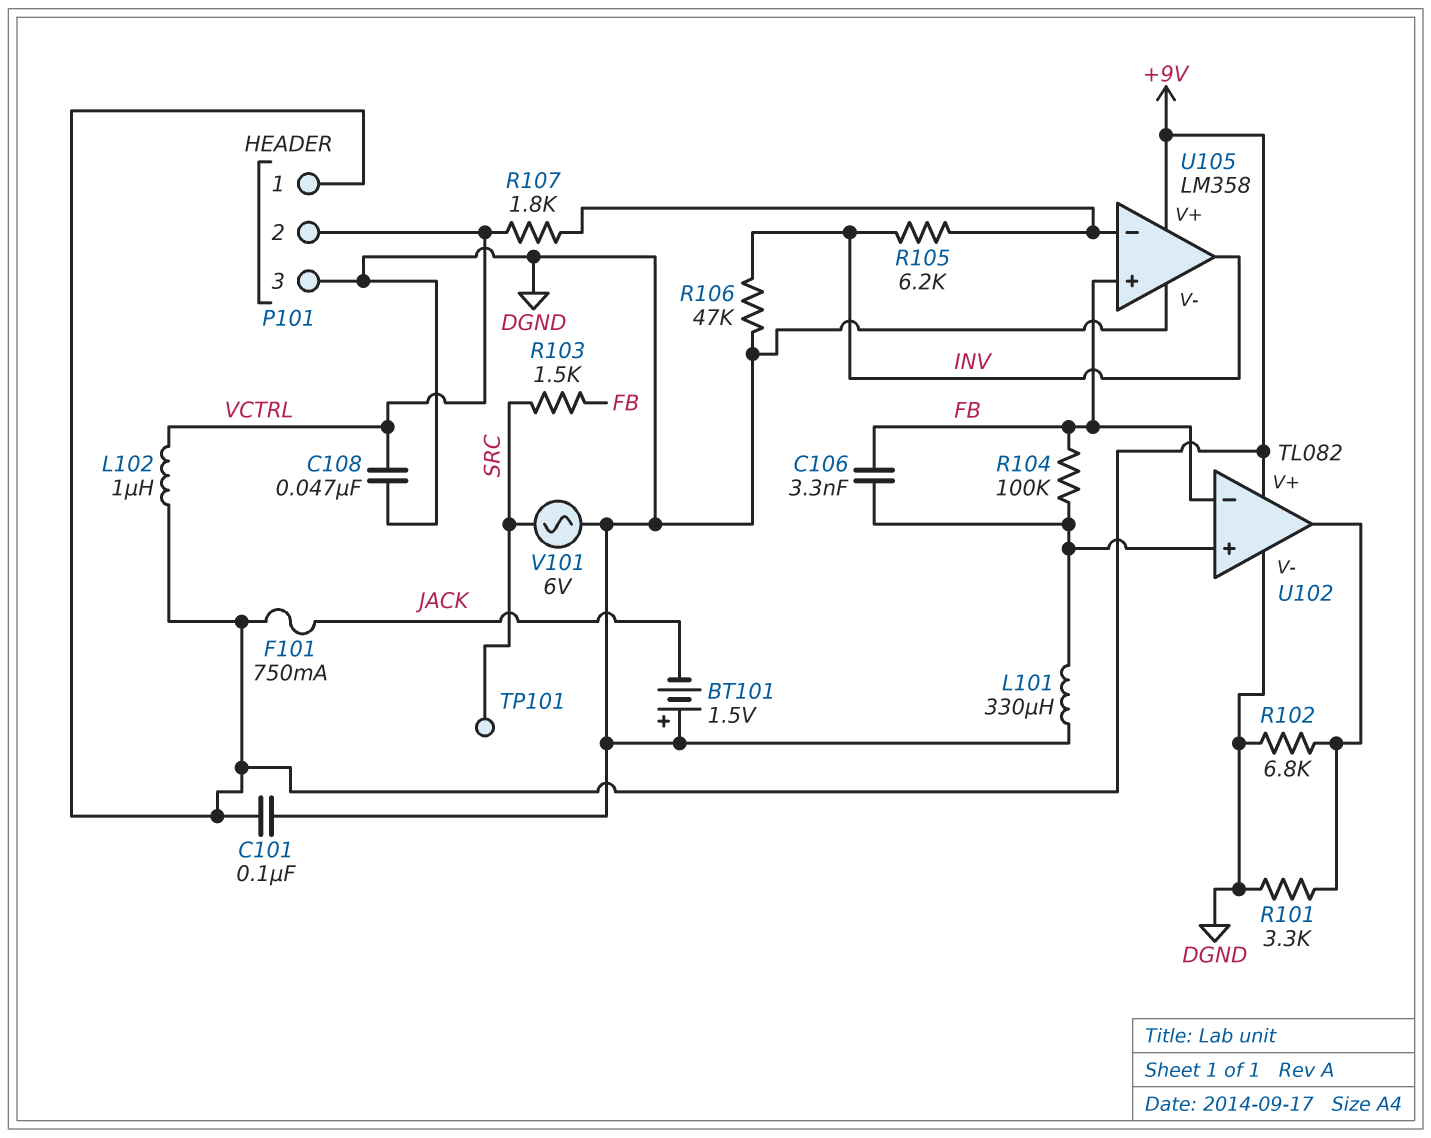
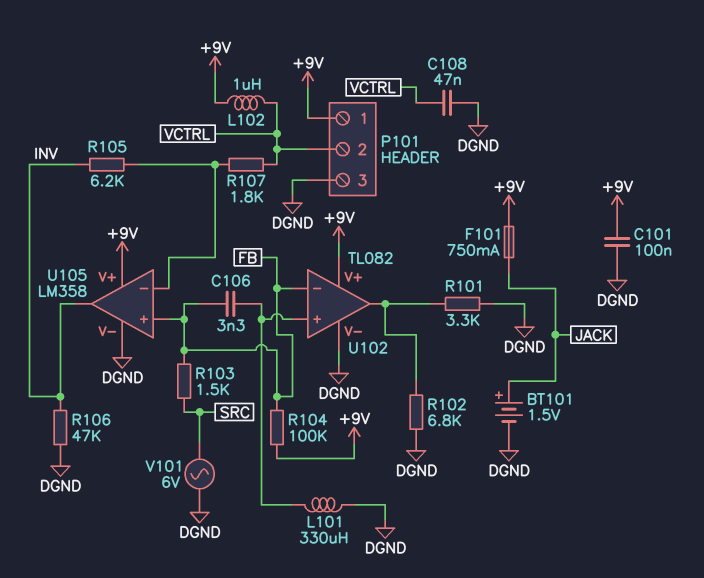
BT101: 1.5V (plus DGND, minus JACK) -> 1.5V (plus JACK, minus DGND)
R104: 100k (FB, U102/in+) -> 100k (+9V, FB)
TP101: test point (SRC) -> none

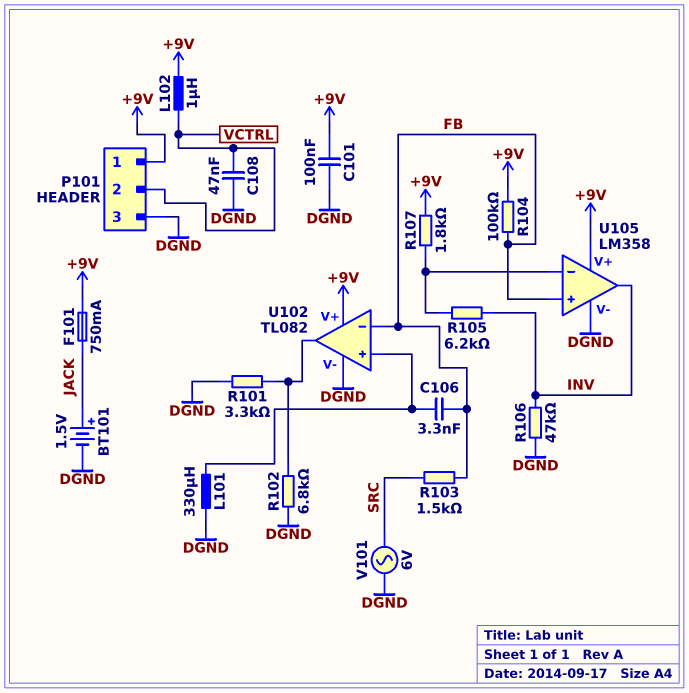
R107: 1.8k (U105/in-, VCTRL) -> 1.8k (+9V, U105/in-)

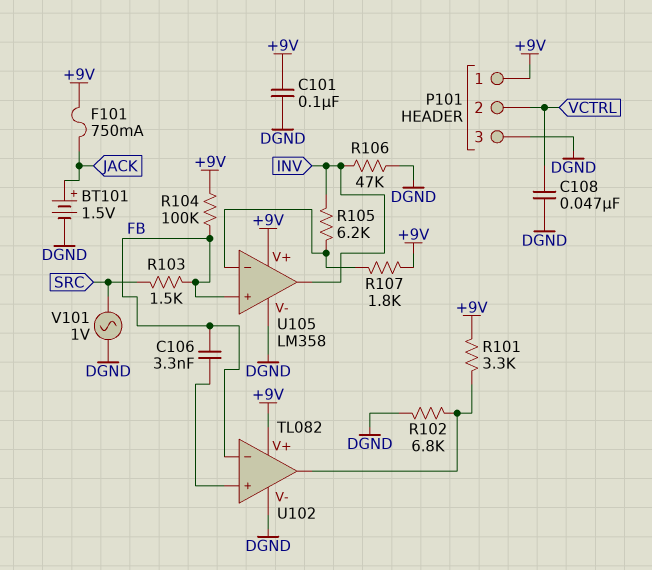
L101: 330uH (DGND, U102/in+) -> none
L102: 1uH (+9V, VCTRL) -> none
R101: 3.3k (DGND, U102/out) -> 3.3k (+9V, U102/out)
V101: AC 6V (DGND, SRC) -> AC 1V (DGND, SRC)

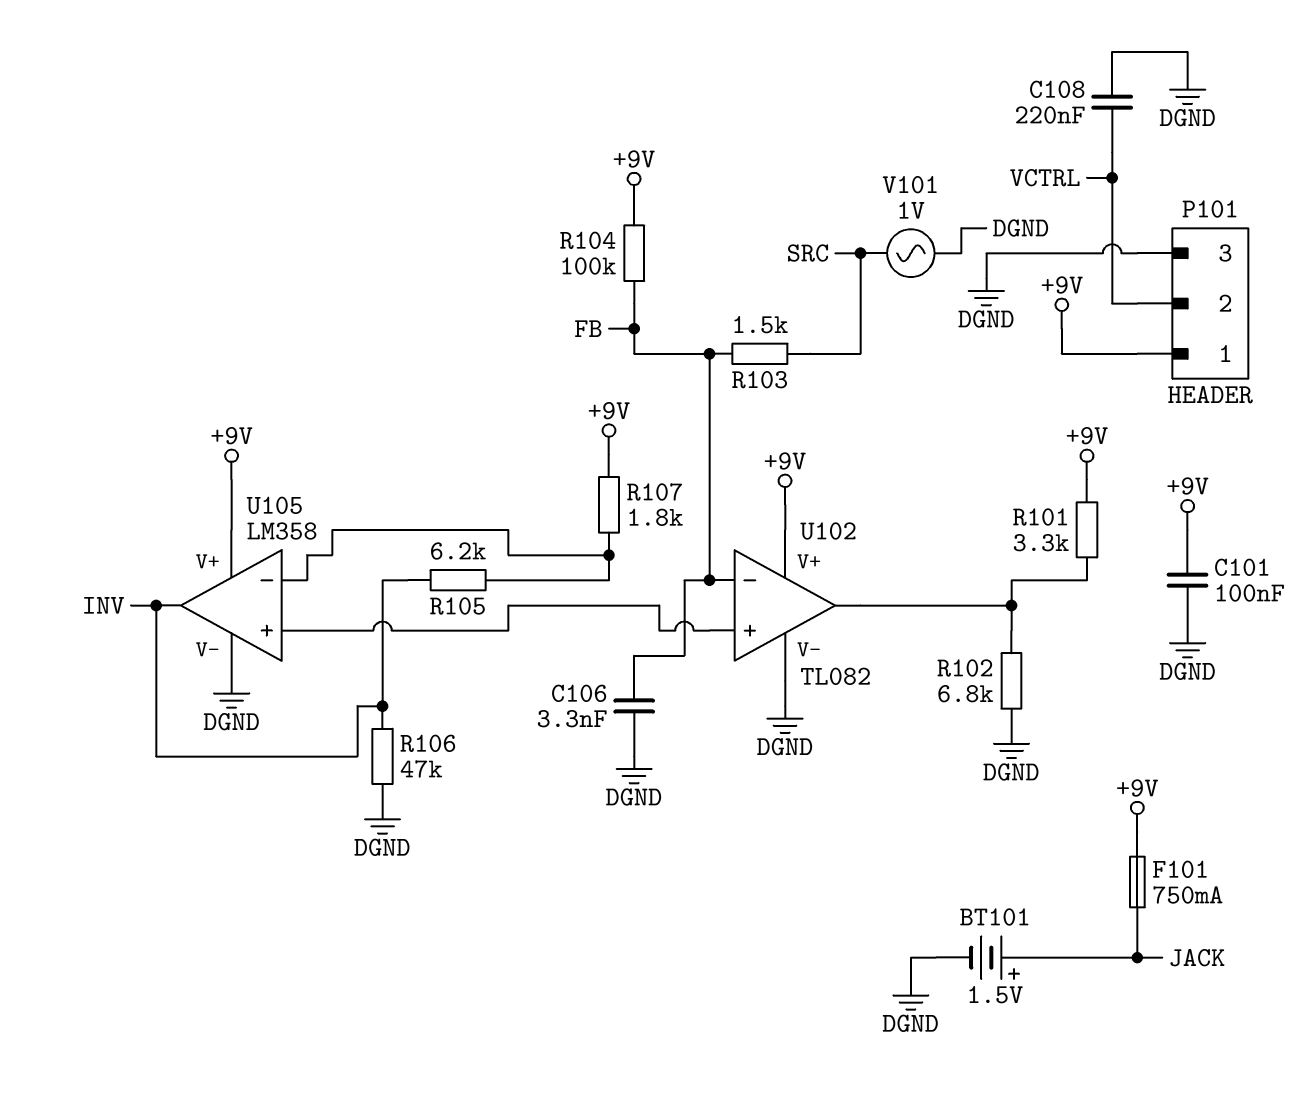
C106: 3.3nF (FB, U102/in+) -> 3.3nF (DGND, FB)
C108: 47nF (DGND, VCTRL) -> 220nF (DGND, VCTRL)
U105 pin in+: FB -> U102/in+

